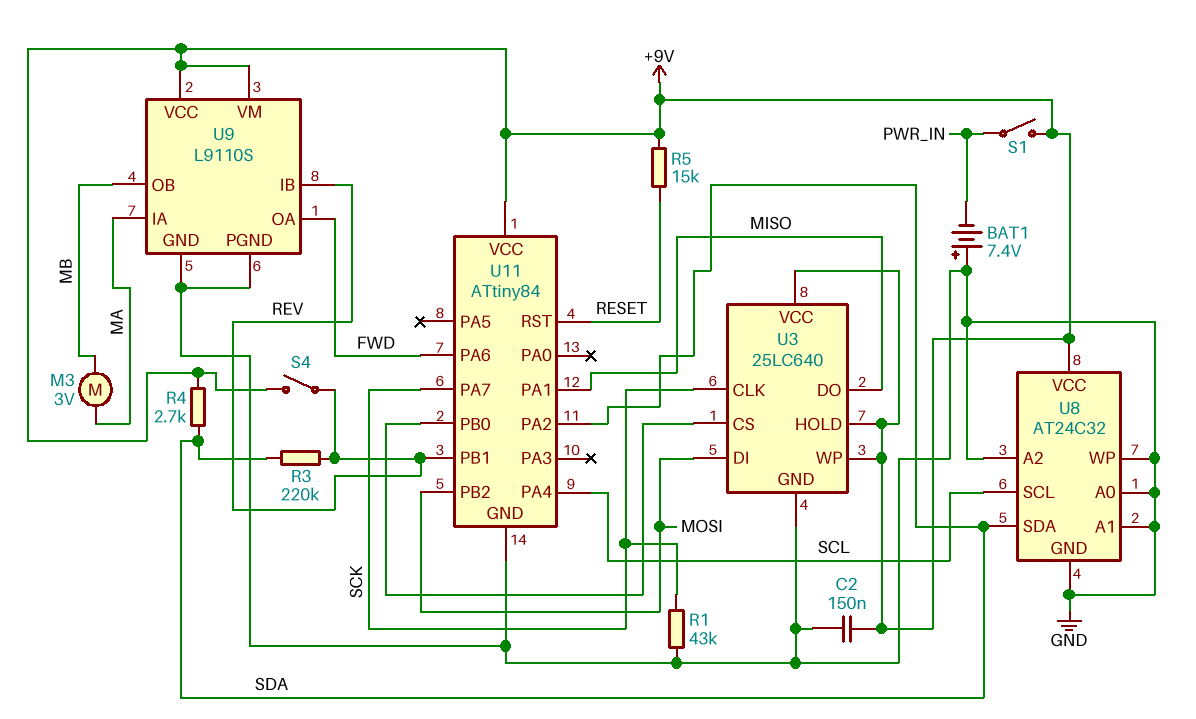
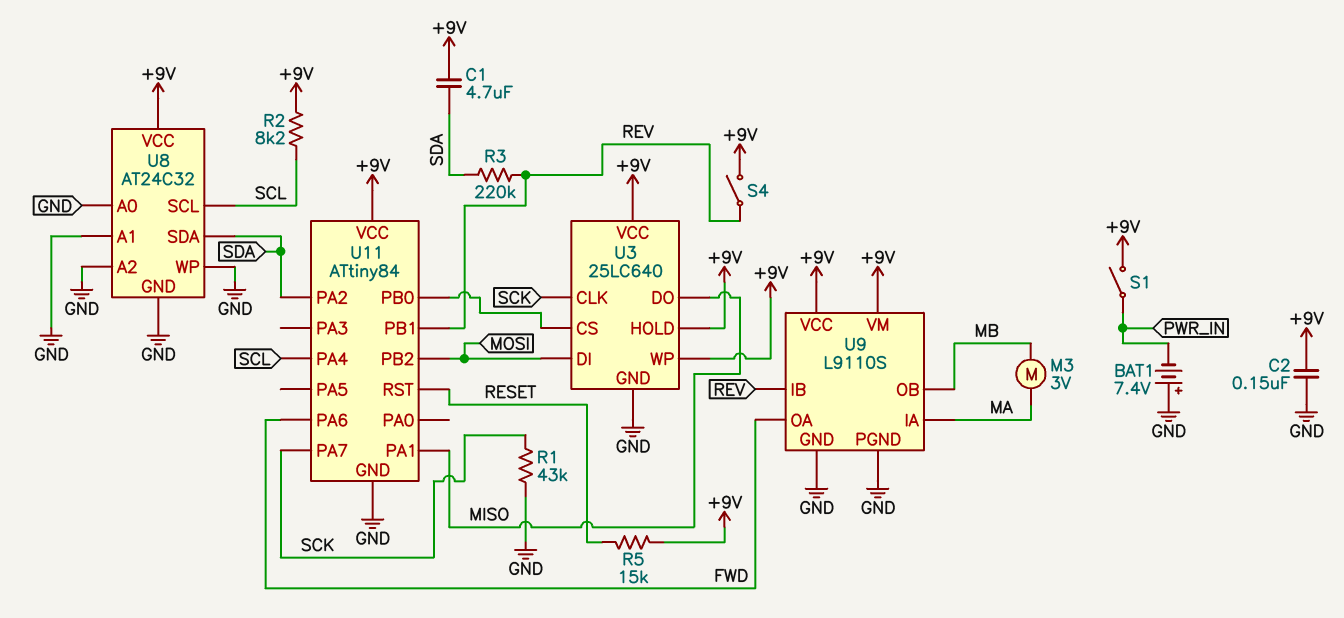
C1: none -> 4.7uF (+9V, SDA)
R2: none -> 8.2k (+9V, SCL)
R4: 2.7k (+9V, SDA) -> none

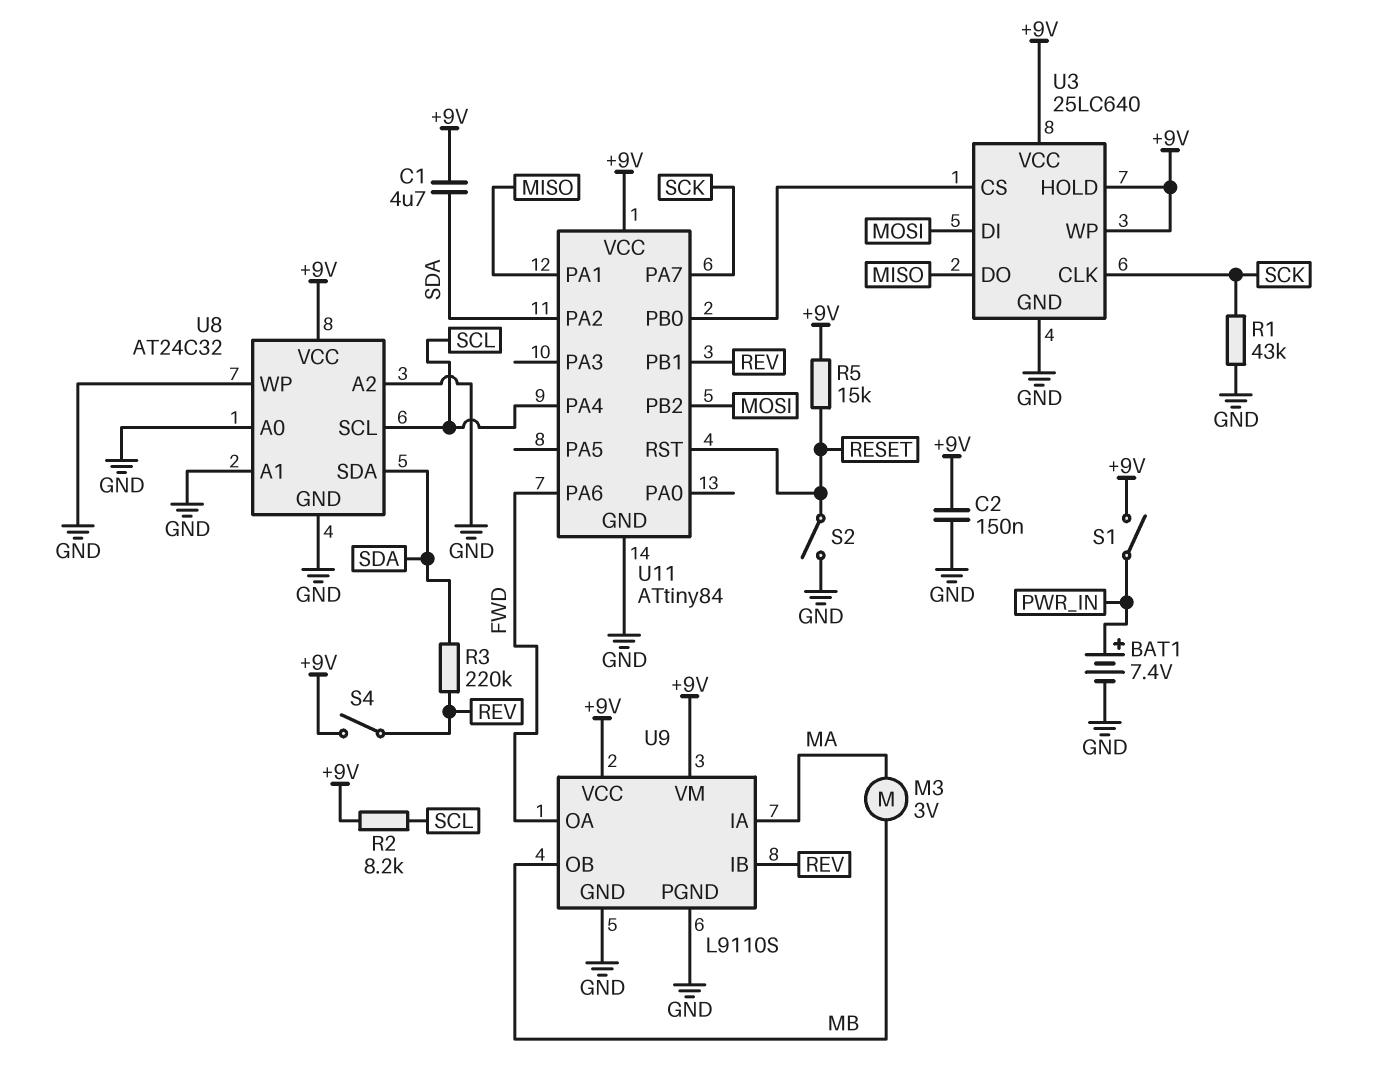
BAT1: 7.4V (plus GND, minus PWR_IN) -> 7.4V (plus PWR_IN, minus GND)
S2: none -> switch (GND, RESET)

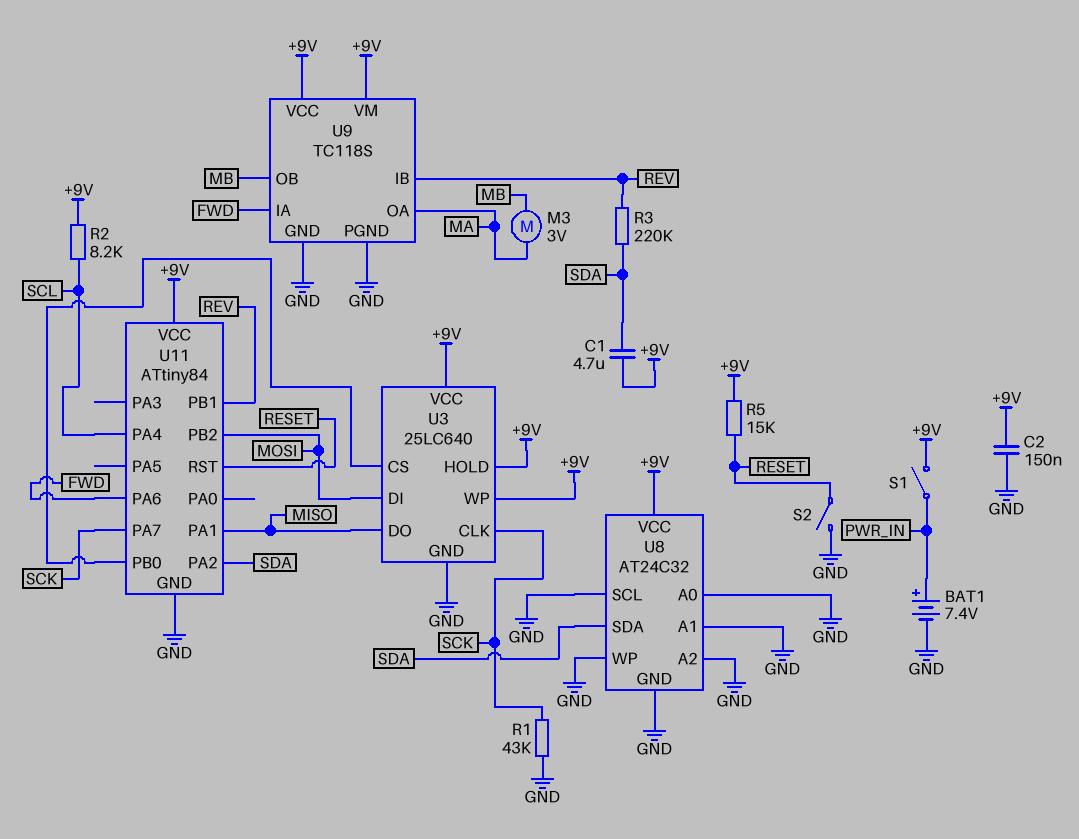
S4: switch (+9V, REV) -> none
U8 pin SCL: SCL -> GND
U9: L9110S -> TC118S
U9 pin IA: MA -> FWD
U9 pin OA: FWD -> MA

